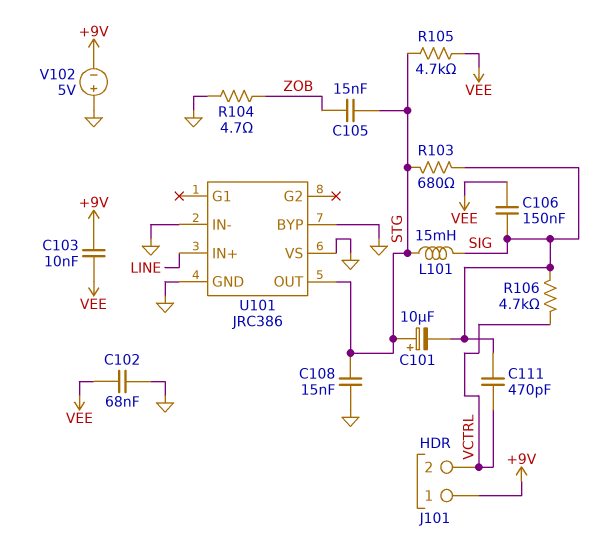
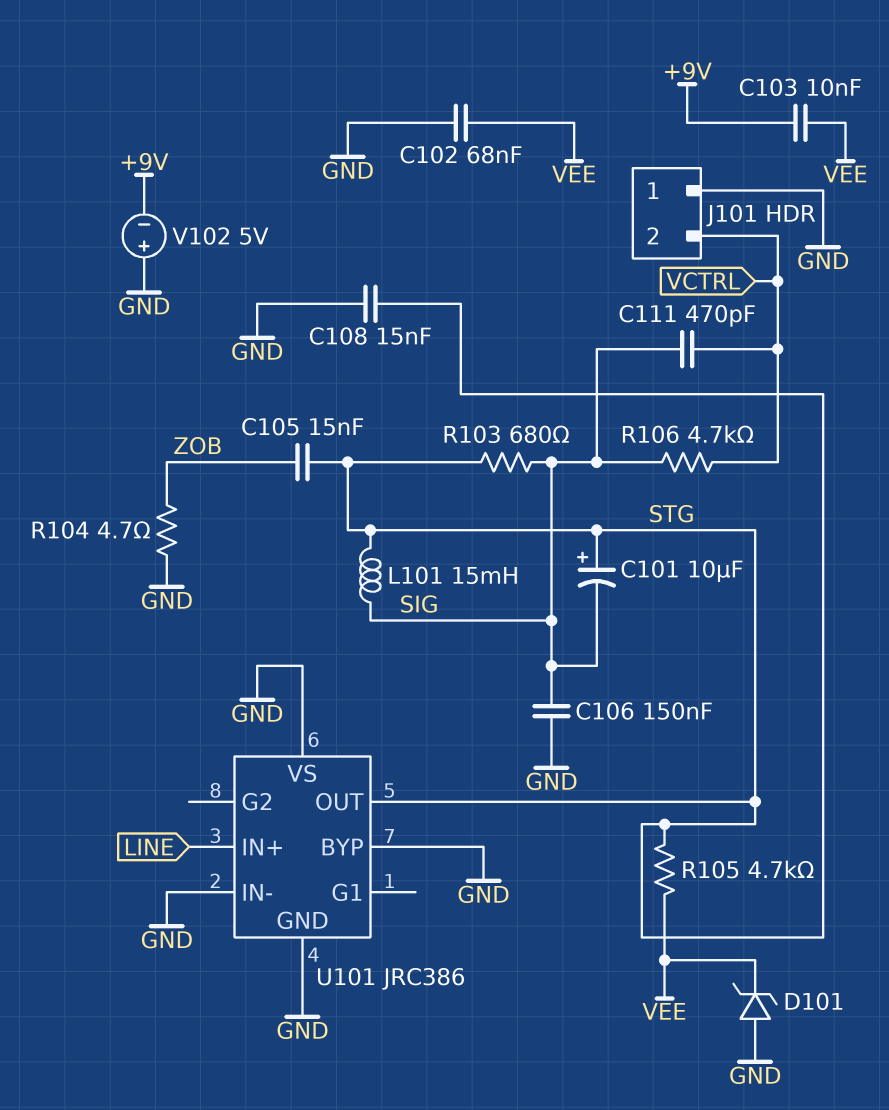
C106: 150nF (SIG, VEE) -> 150nF (GND, SIG)
D101: none -> zener (A GND, K VEE)
J101 pin 1: +9V -> GND

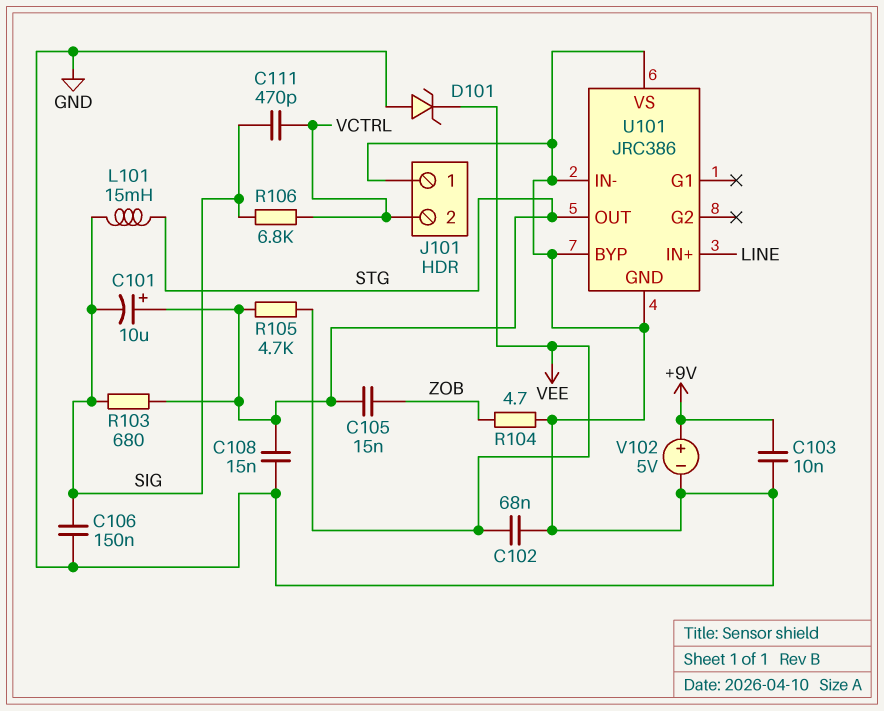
C103: 10nF (+9V, VEE) -> 10nF (+9V, GND)
R106: 4.7k (SIG, VCTRL) -> 6.8k (SIG, VCTRL)
V102: 5V (plus GND, minus +9V) -> 5V (plus +9V, minus GND)

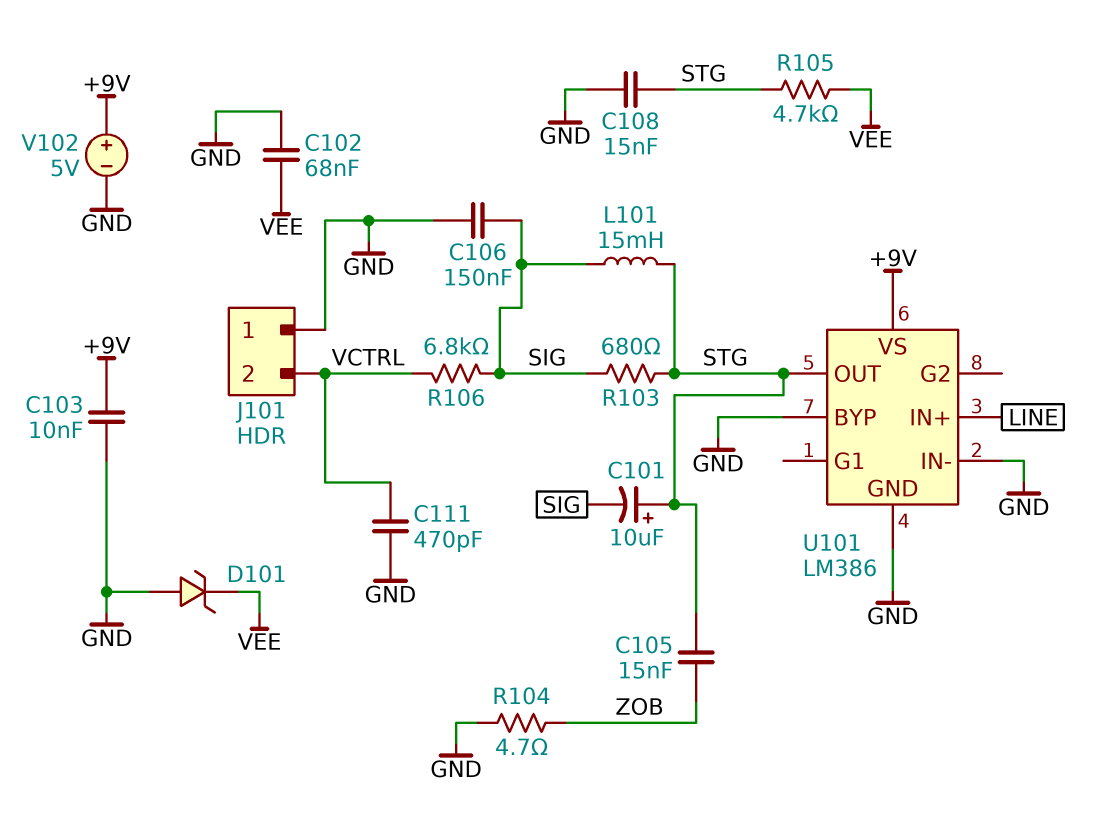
C111: 470pF (SIG, VCTRL) -> 470pF (GND, VCTRL)
U101: JRC386 -> LM386
U101 pin VS: GND -> +9V

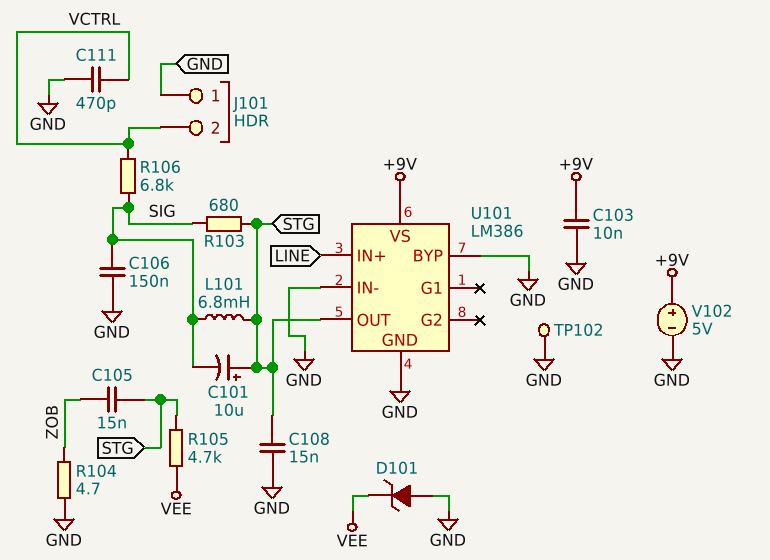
C102: 68nF (GND, VEE) -> none
L101: 15mH (SIG, STG) -> 6.8mH (SIG, STG)
TP102: none -> test point (GND)

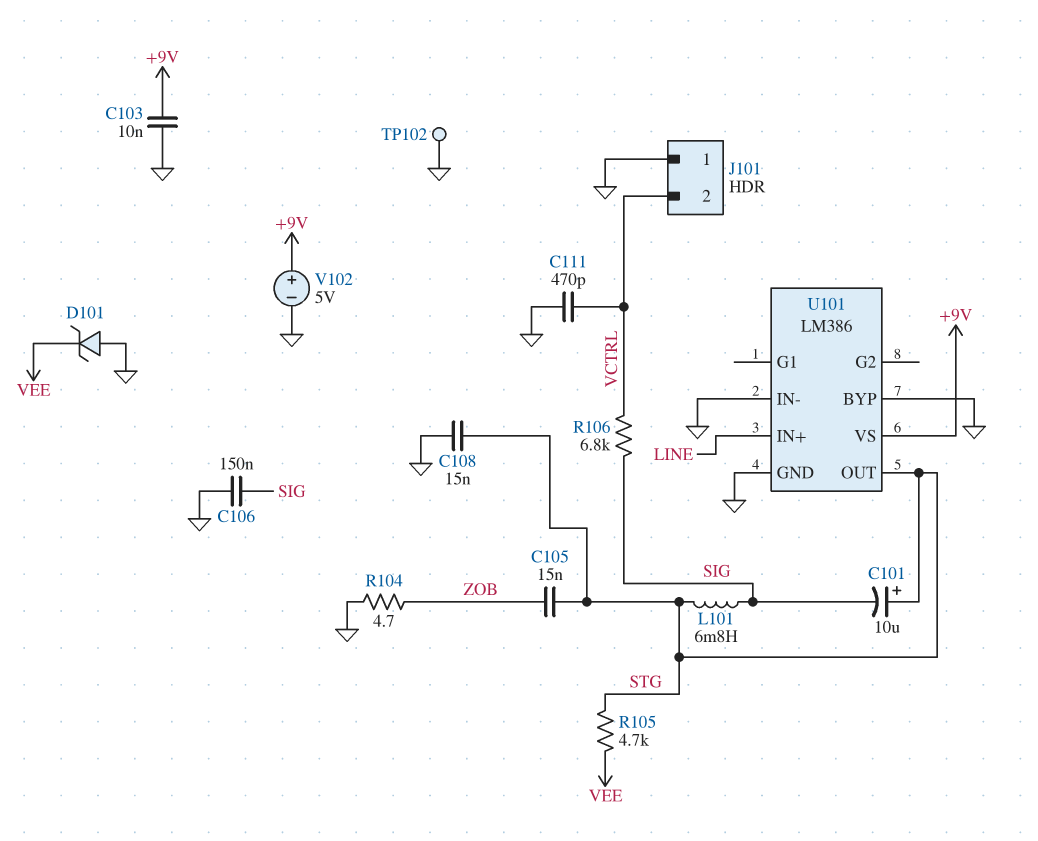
R103: 680 (SIG, STG) -> none

